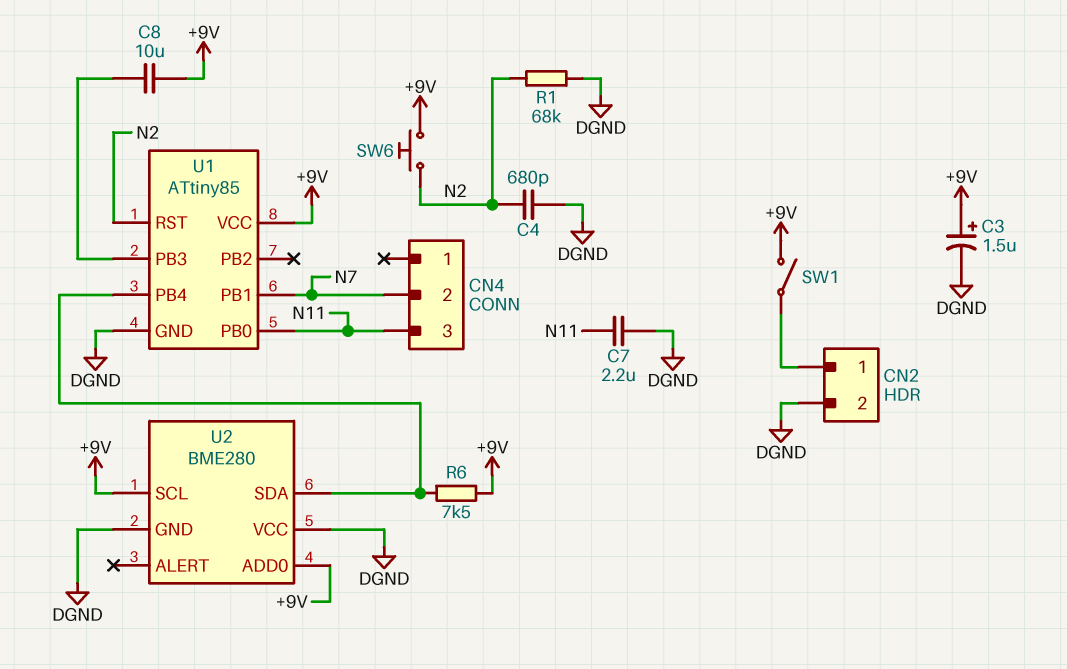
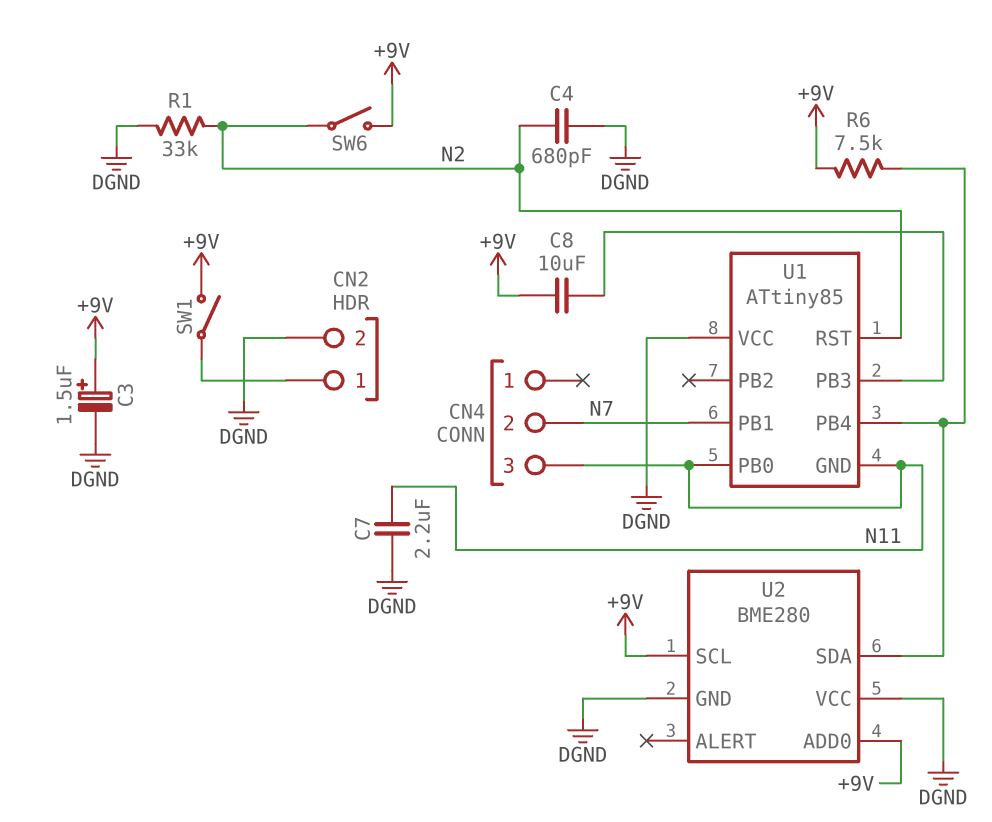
R1: 68k (DGND, N2) -> 33k (DGND, N2)
SW6: button (+9V, N2) -> switch (+9V, N2)
U1 pin GND: DGND -> N11
U1 pin VCC: +9V -> DGND

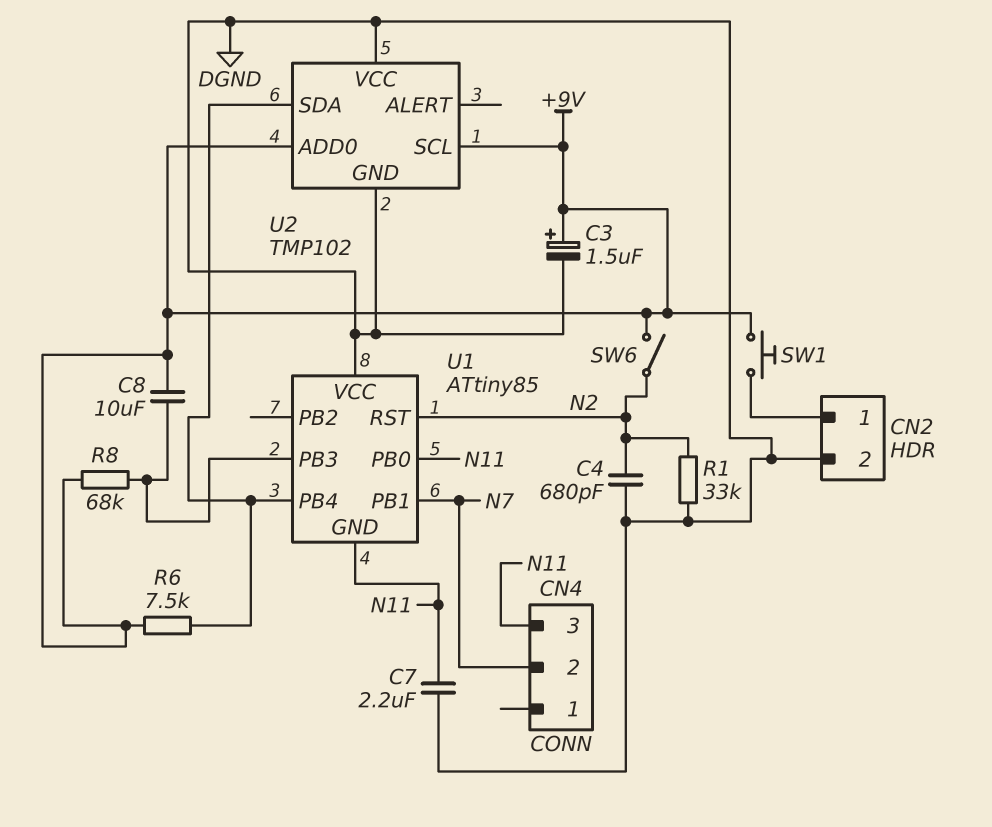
R8: none -> 68k (+9V, U1/PB3)
SW1: switch (+9V, CN2/1) -> button (+9V, CN2/1)
U2: BME280 -> TMP102

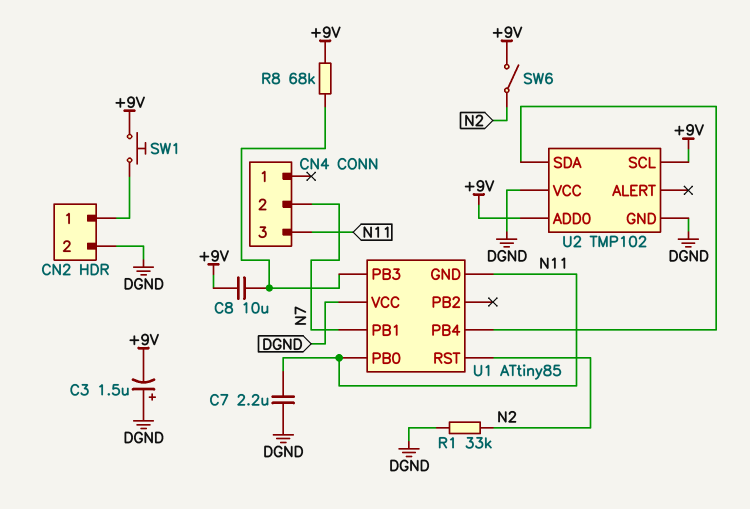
C3: 1.5uF (plus +9V, minus DGND) -> 1.5uF (plus DGND, minus +9V)
C4: 680pF (DGND, N2) -> none
R6: 7.5k (+9V, U1/PB4) -> none

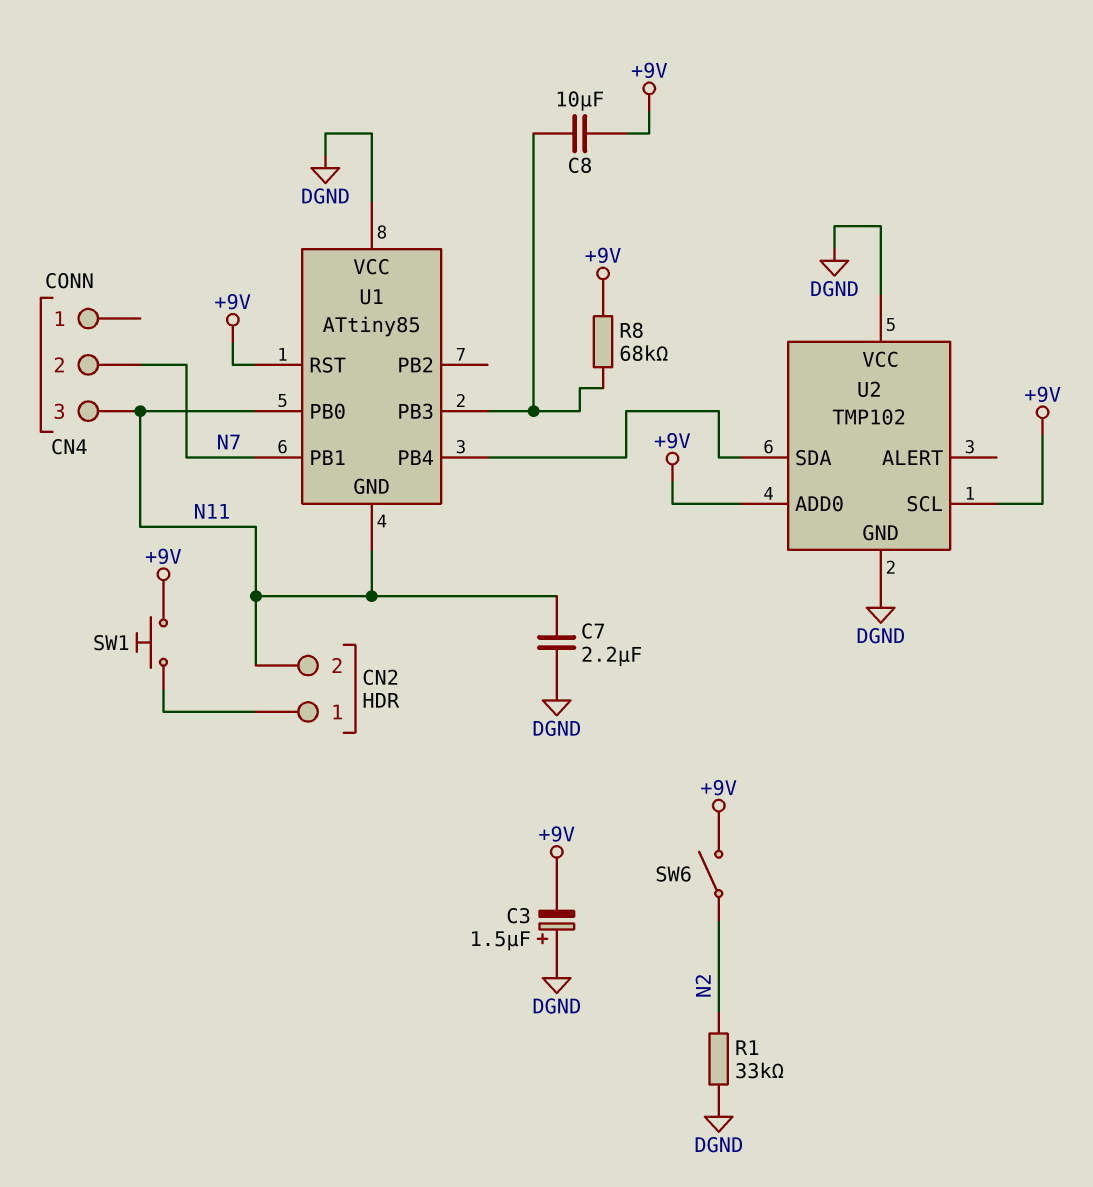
CN2 pin 2: DGND -> N11
U1 pin RST: N2 -> +9V

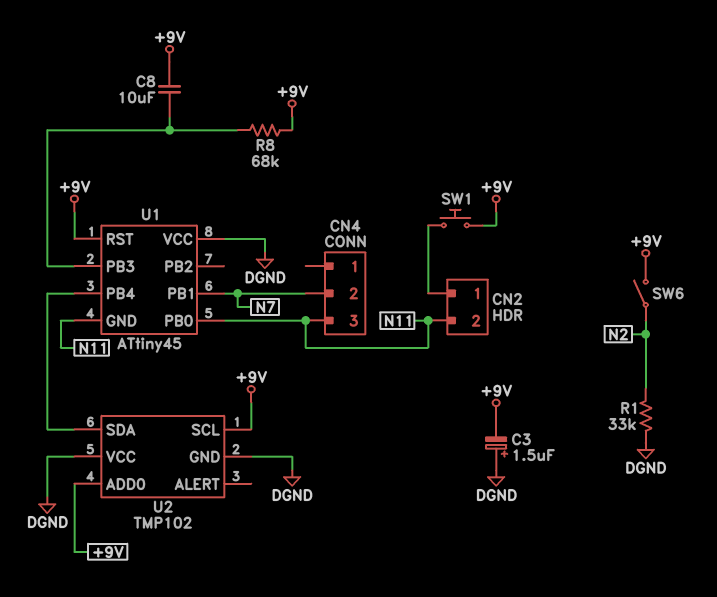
C7: 2.2uF (DGND, N11) -> none
U1: ATtiny85 -> ATtiny45

